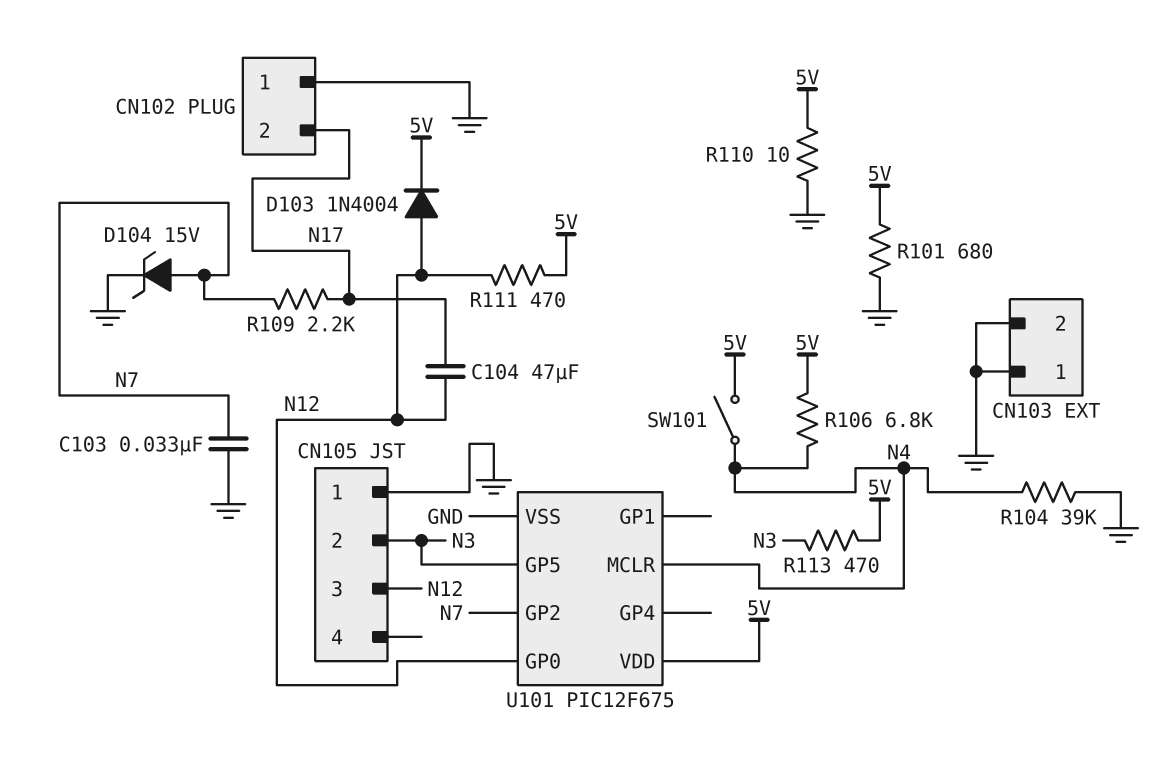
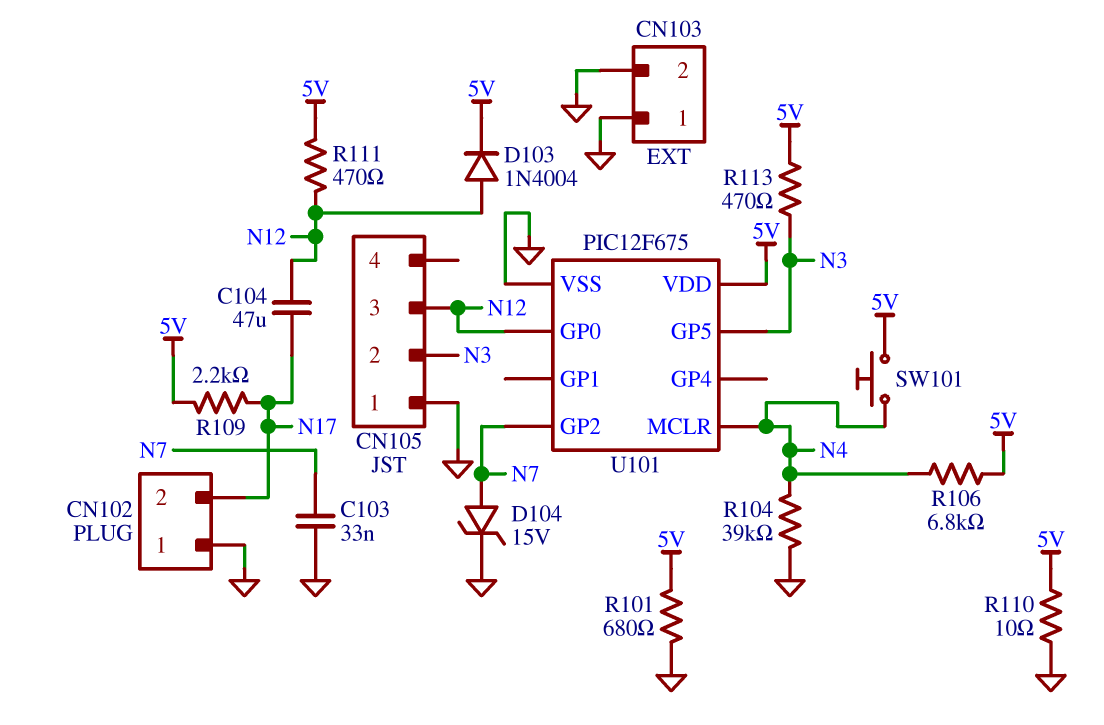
R109: 2.2k (N7, N17) -> 2.2k (5V, N17)
SW101: switch (5V, N4) -> button (5V, N4)

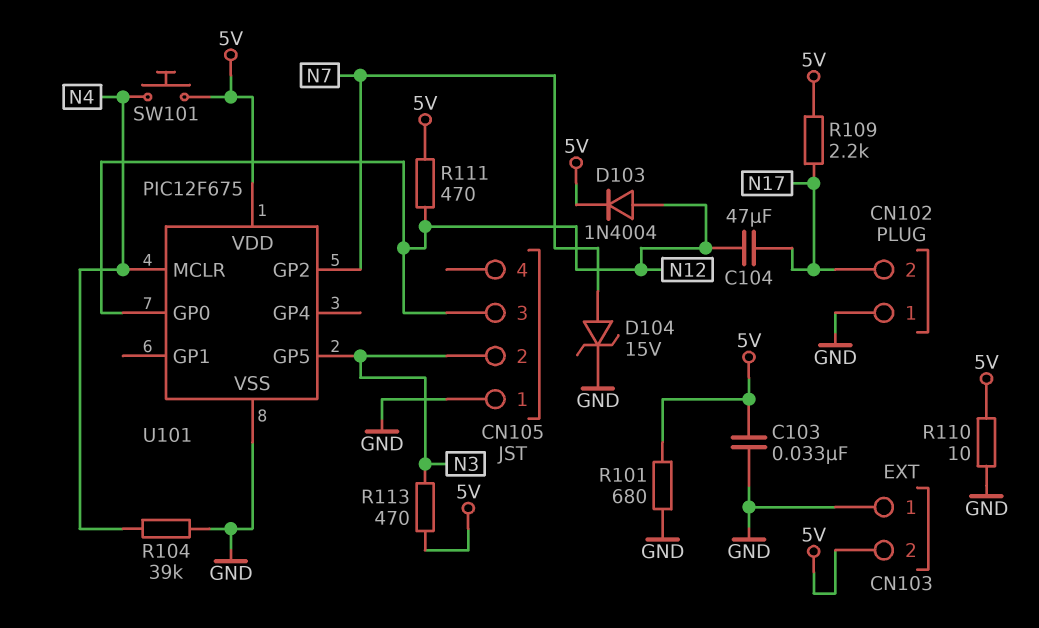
C103: 33nF (GND, N7) -> 33nF (5V, GND)
CN103 pin 2: GND -> 5V
R106: 6.8k (5V, N4) -> none

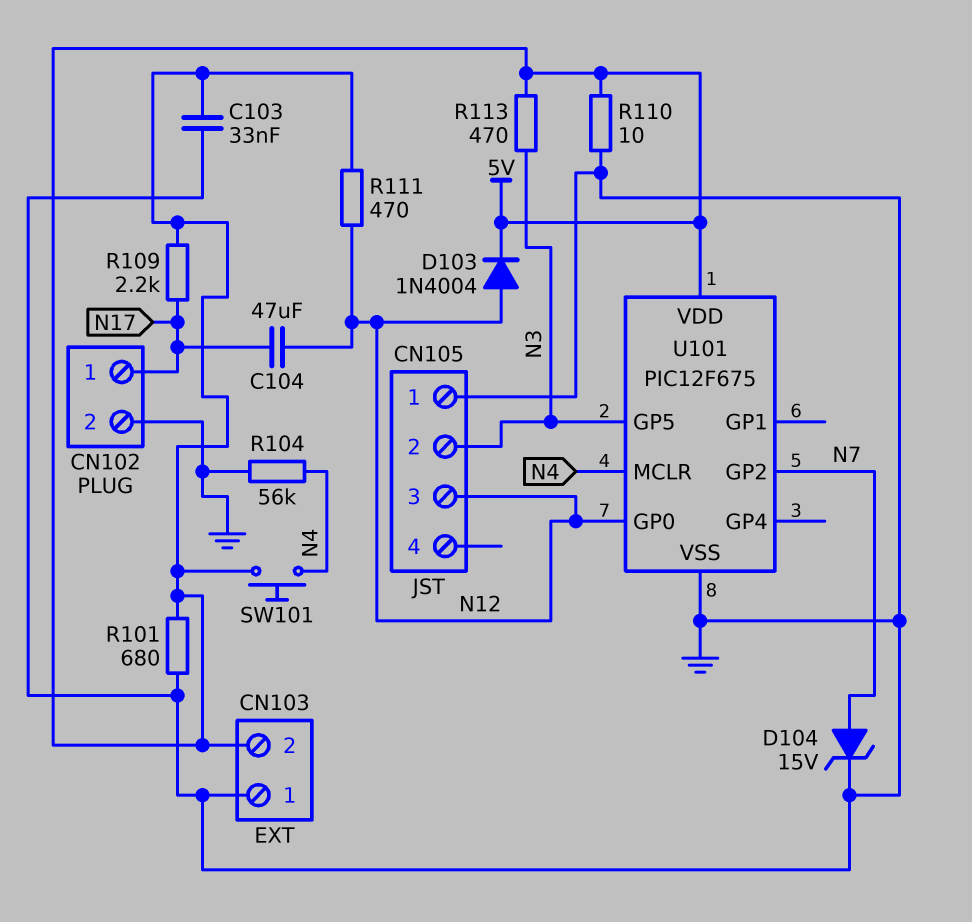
CN102 pin 1: GND -> N17
CN102 pin 2: N17 -> GND
R104: 39k (GND, N4) -> 56k (GND, N4)

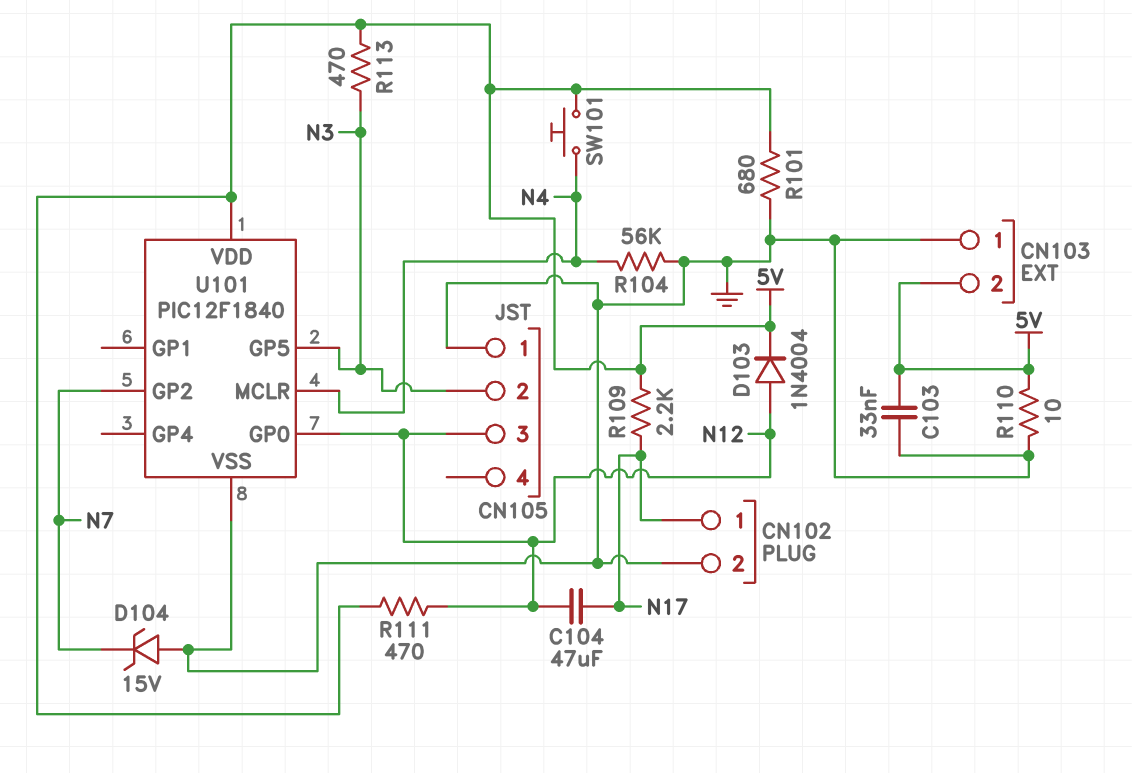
D104: zener 15V (A N7, K GND) -> zener 15V (A GND, K N7)
U101: PIC12F675 -> PIC12F1840

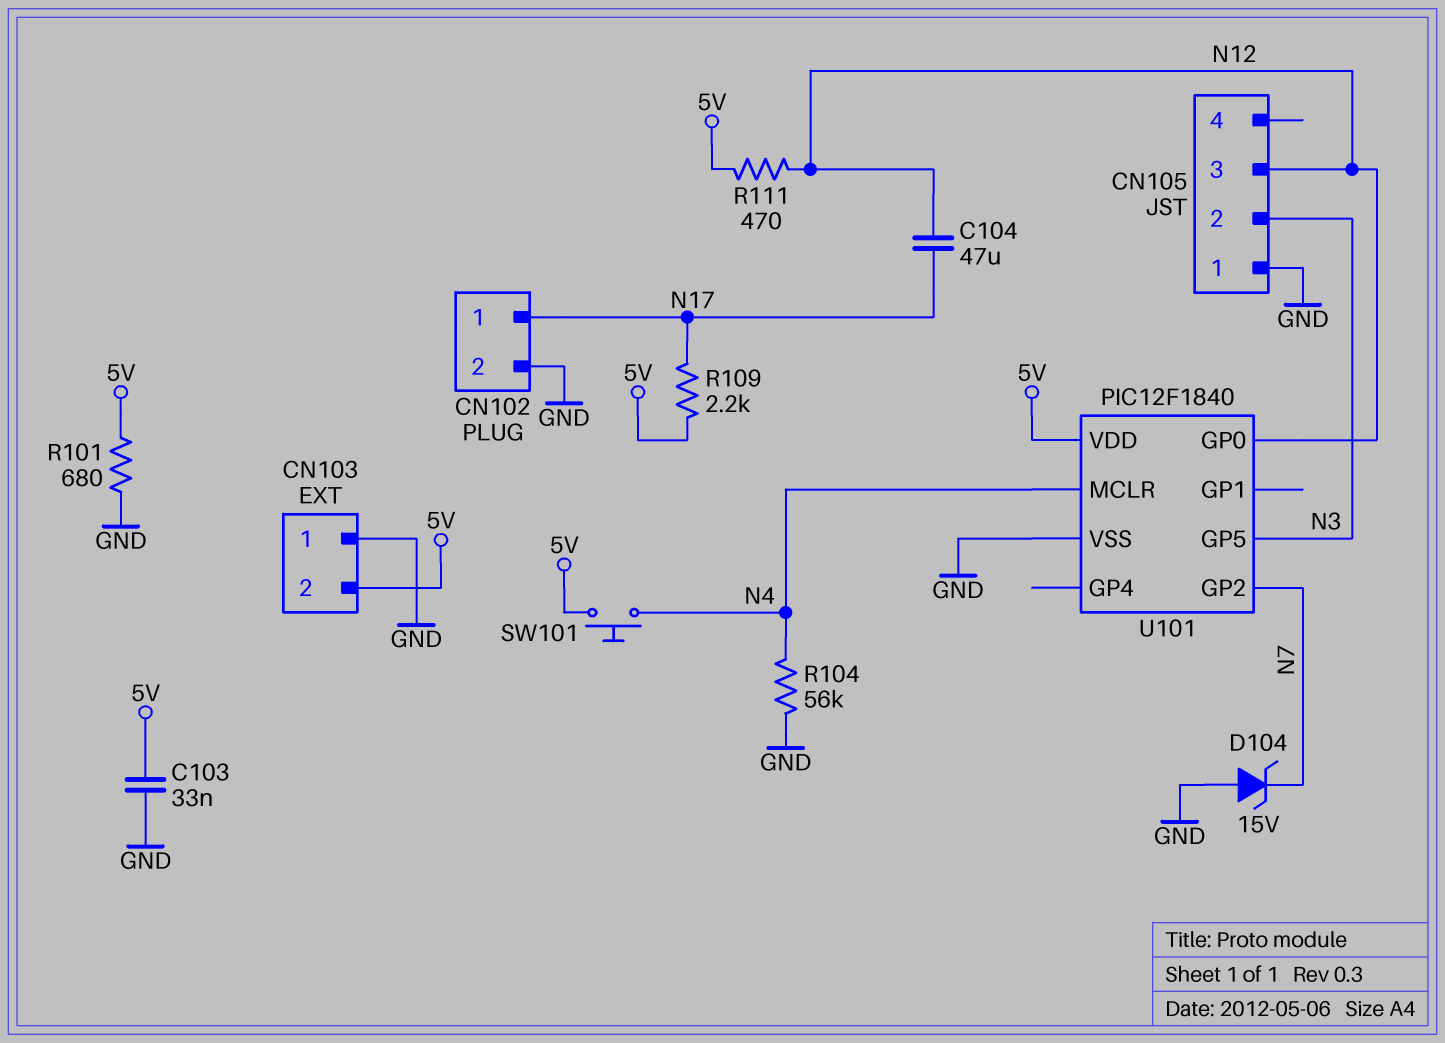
D103: diode 1N4004 (A N12, K 5V) -> none
R110: 10 (5V, GND) -> none
R113: 470 (5V, N3) -> none

